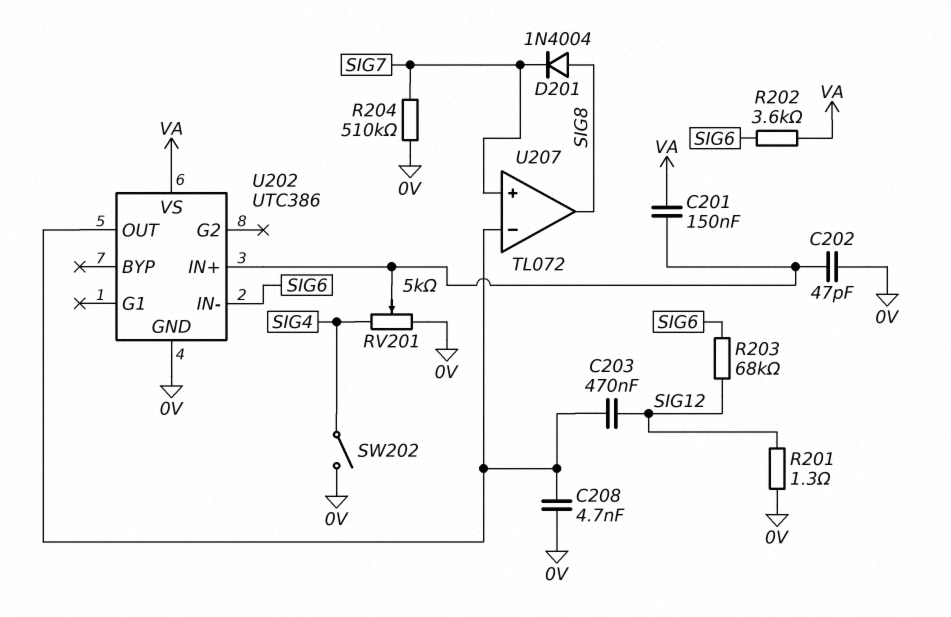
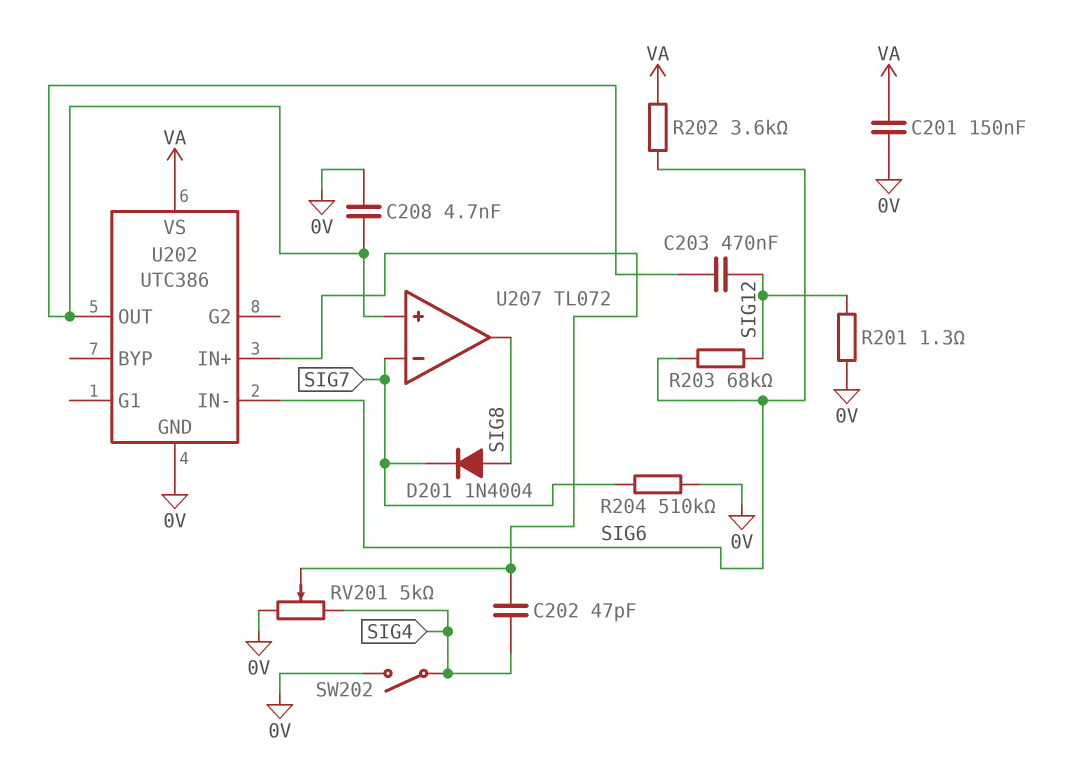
C201: 150nF (U202/IN+, VA) -> 150nF (0V, VA)
C202: 47pF (0V, U202/IN+) -> 47pF (SIG4, U202/IN+)
U207 pin in+: SIG7 -> U202/OUT
U207 pin in-: U202/OUT -> SIG7

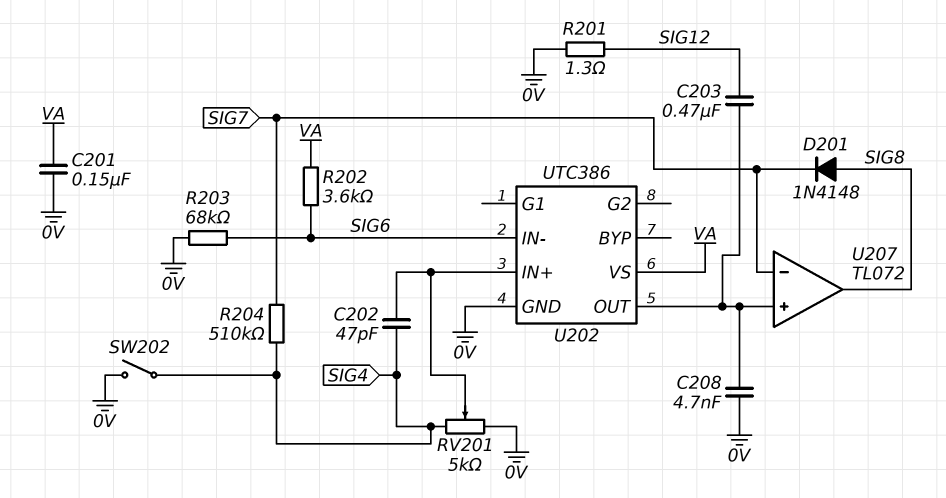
D201: diode 1N4004 (A SIG8, K SIG7) -> diode 1N4148 (A SIG8, K SIG7)
R203: 68k (SIG6, SIG12) -> 68k (0V, SIG6)
R204: 510k (0V, SIG7) -> 510k (SIG4, SIG7)

